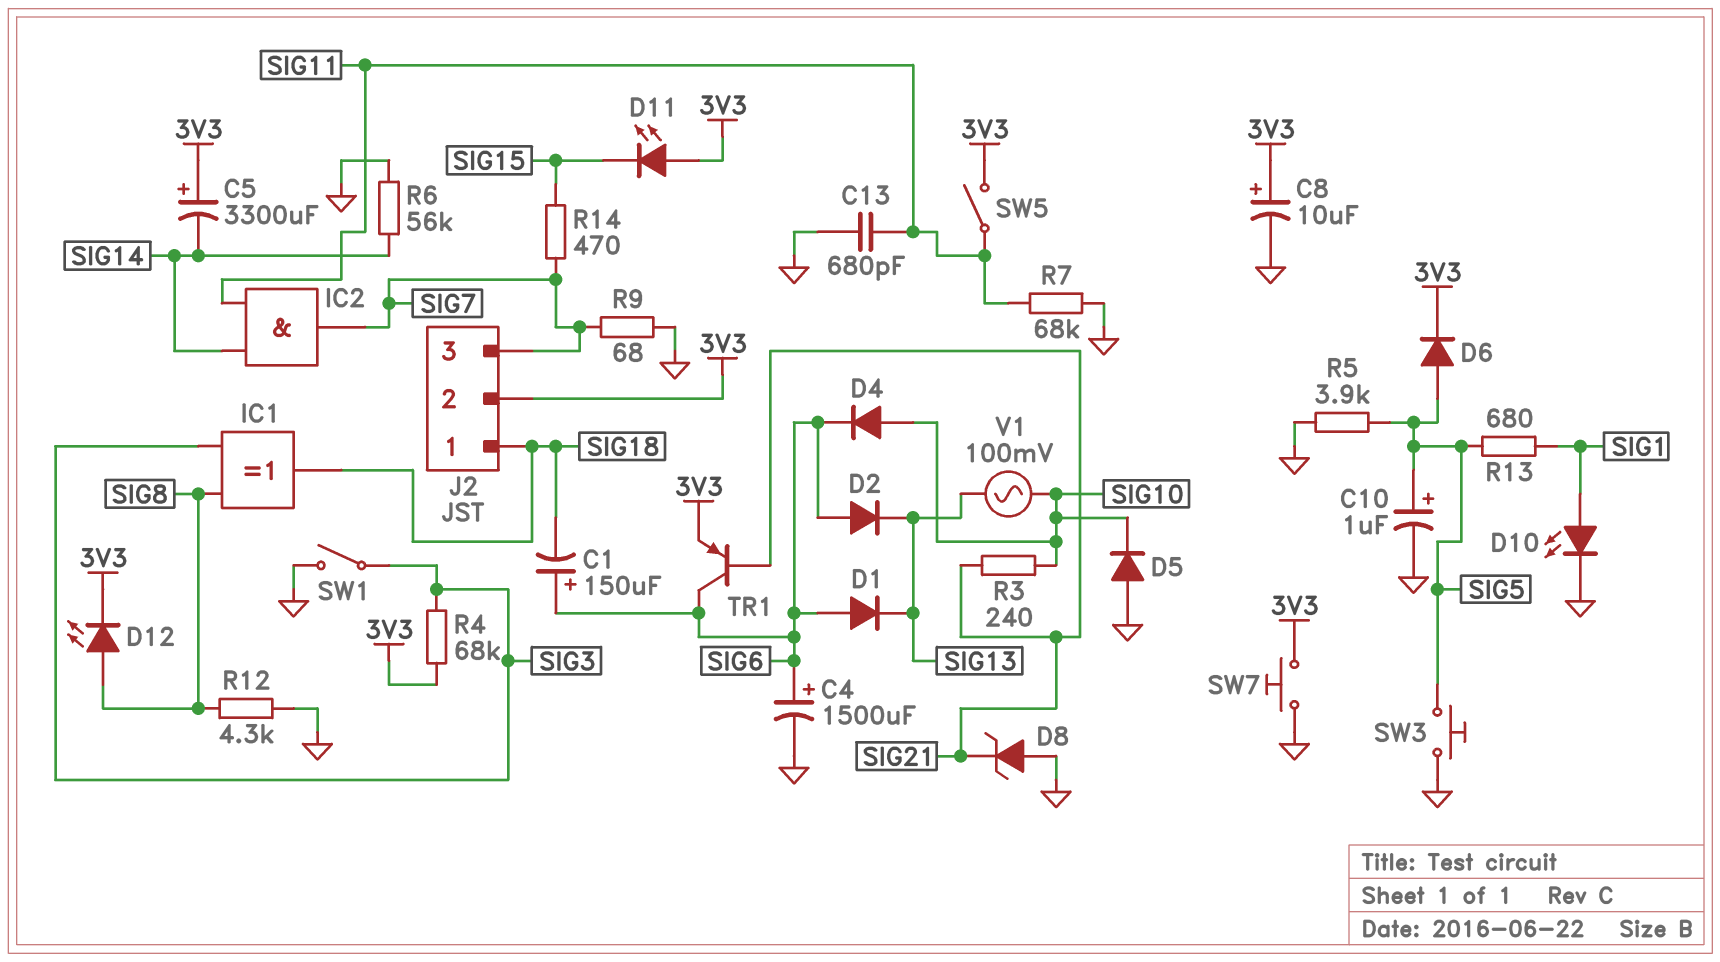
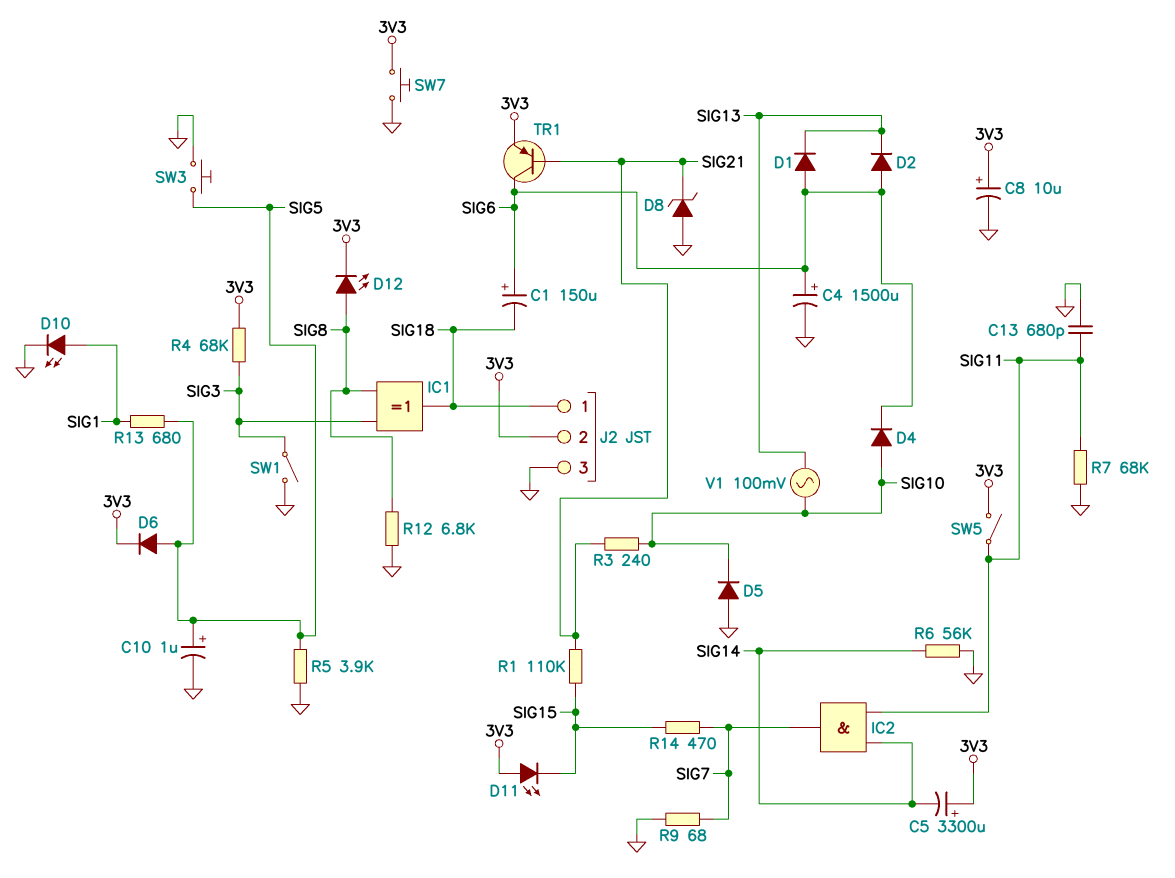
J2 pin 3: SIG7 -> GND
R1: none -> 110k (SIG15, SIG21)
R12: 4.3k (GND, SIG8) -> 6.8k (GND, SIG8)

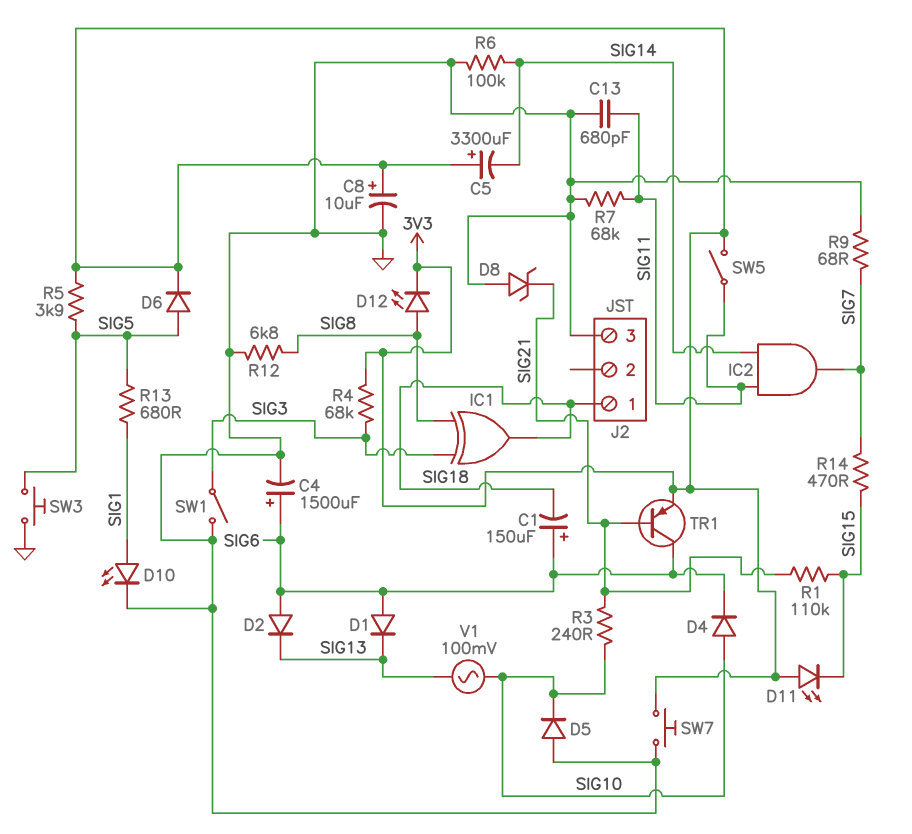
C10: 1uF (plus SIG5, minus GND) -> none
J2 pin 2: 3V3 -> none
R5: 3.9k (GND, SIG5) -> 3.9k (3V3, SIG5)
R6: 56k (GND, SIG14) -> 100k (GND, SIG14)

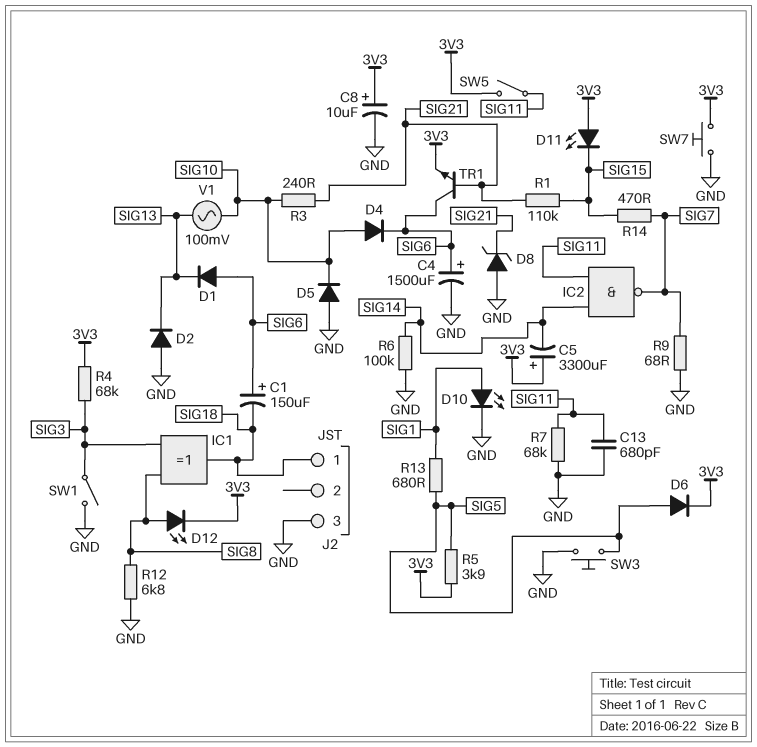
D2: diode (A SIG6, K SIG13) -> diode (A GND, K SIG13)
IC2: AND (in SIG11, in SIG14, out SIG7) -> NAND (in SIG11, in SIG14, out SIG7)
TR1: PNP (B SIG21, C SIG6, E 3V3) -> NPN (B SIG21, C SIG6, E 3V3)

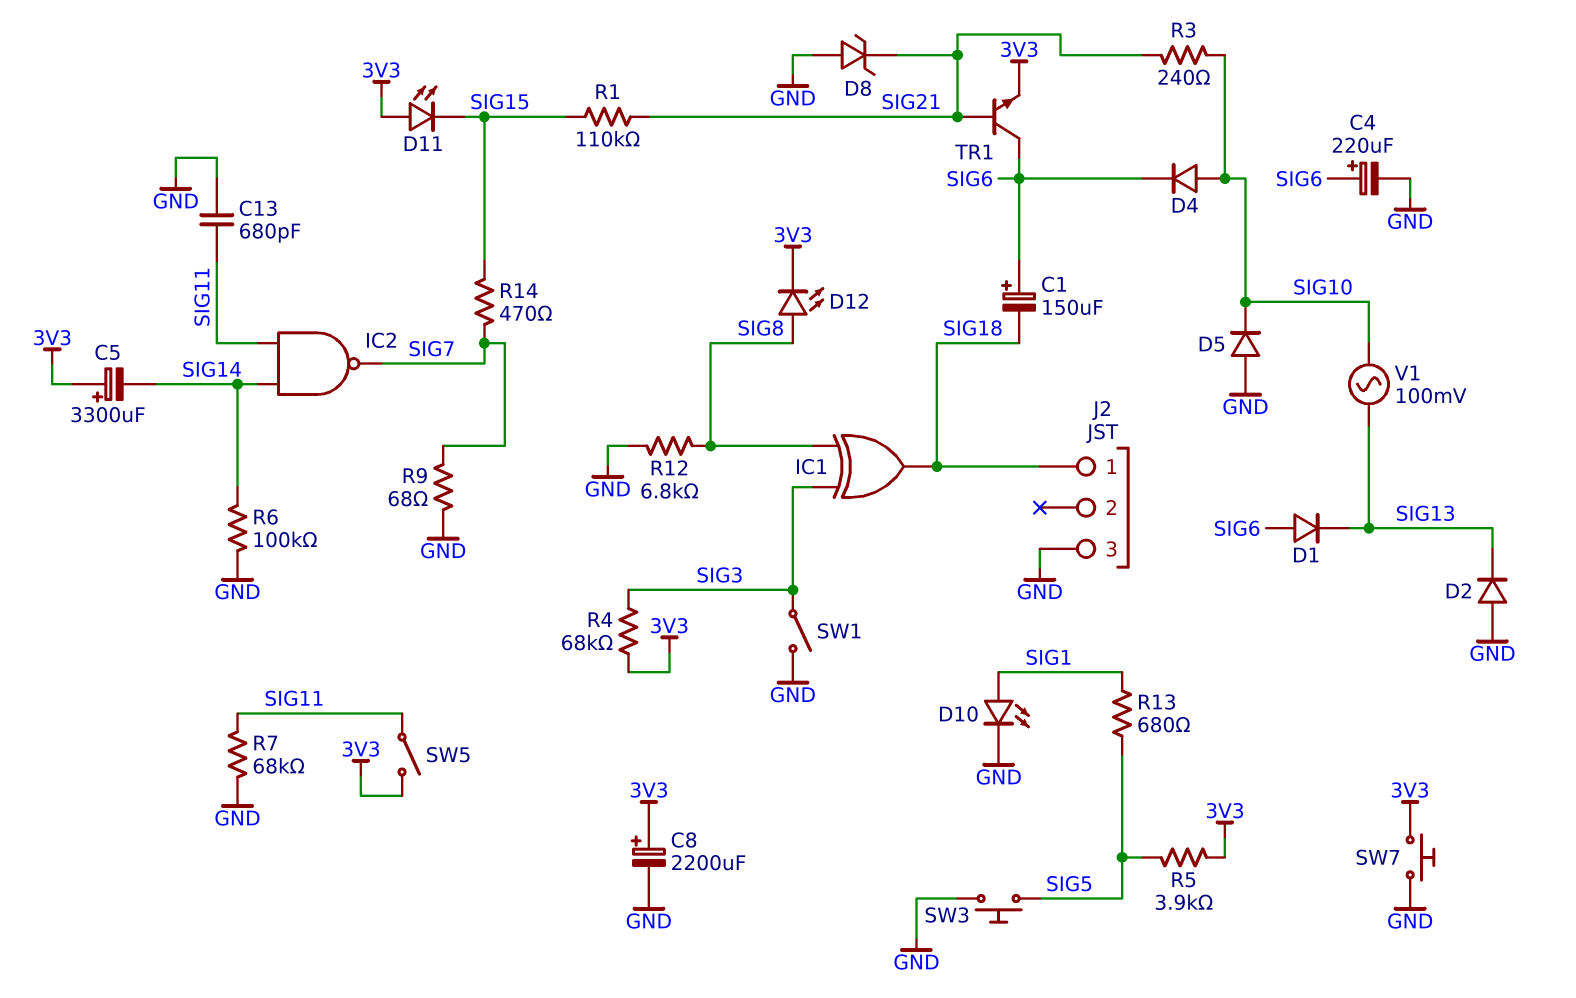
C4: 1500uF (plus SIG6, minus GND) -> 220uF (plus SIG6, minus GND)
C8: 10uF (plus 3V3, minus GND) -> 2200uF (plus 3V3, minus GND)
D6: diode (A SIG5, K 3V3) -> none

